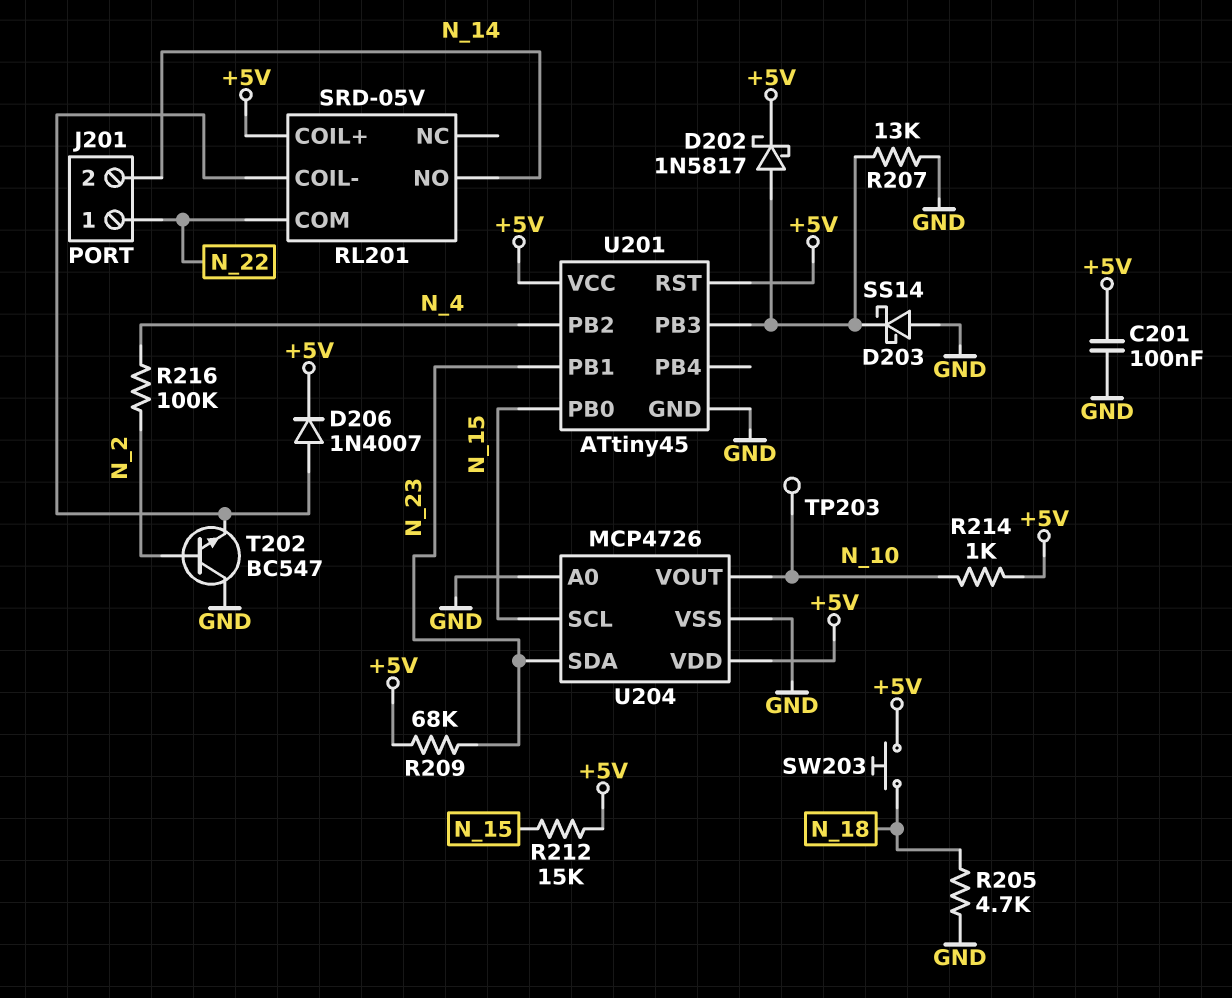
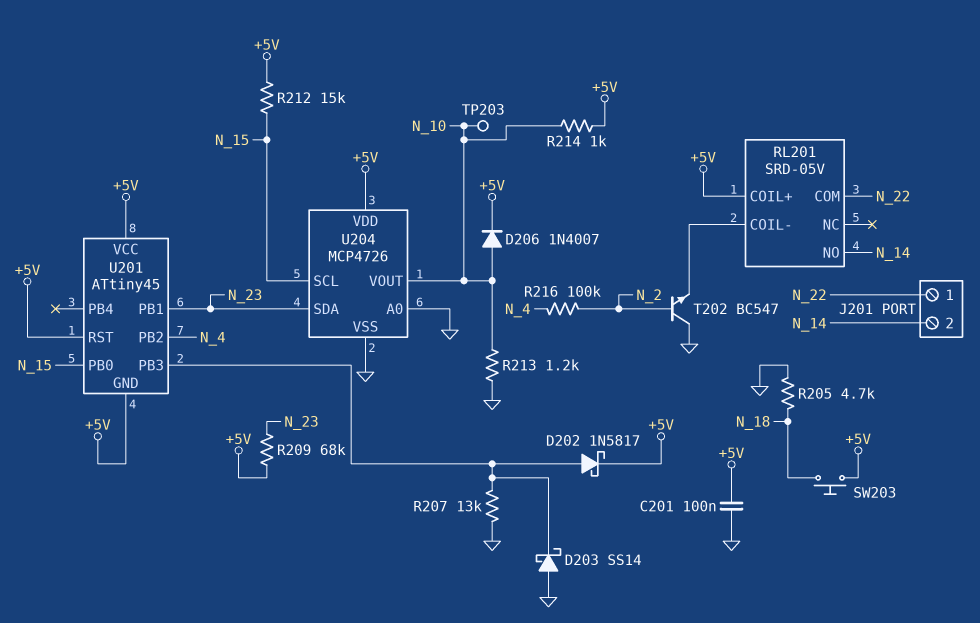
D206: diode 1N4007 (A RL201/COIL-, K +5V) -> diode 1N4007 (A N_10, K +5V)
R213: none -> 1.2k (GND, N_10)
U201 pin GND: GND -> +5V

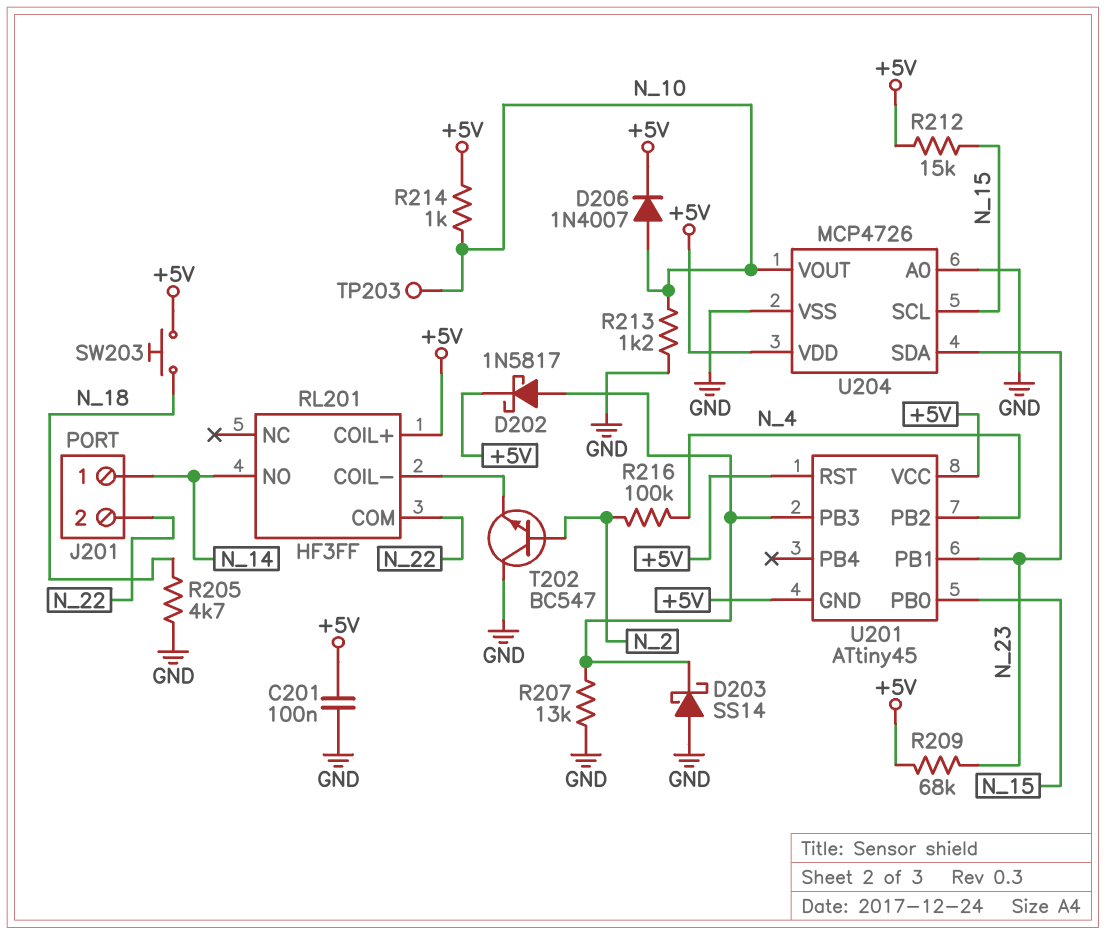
J201 pin 1: N_22 -> N_14
J201 pin 2: N_14 -> N_22
RL201: SRD-05V -> HF3FF

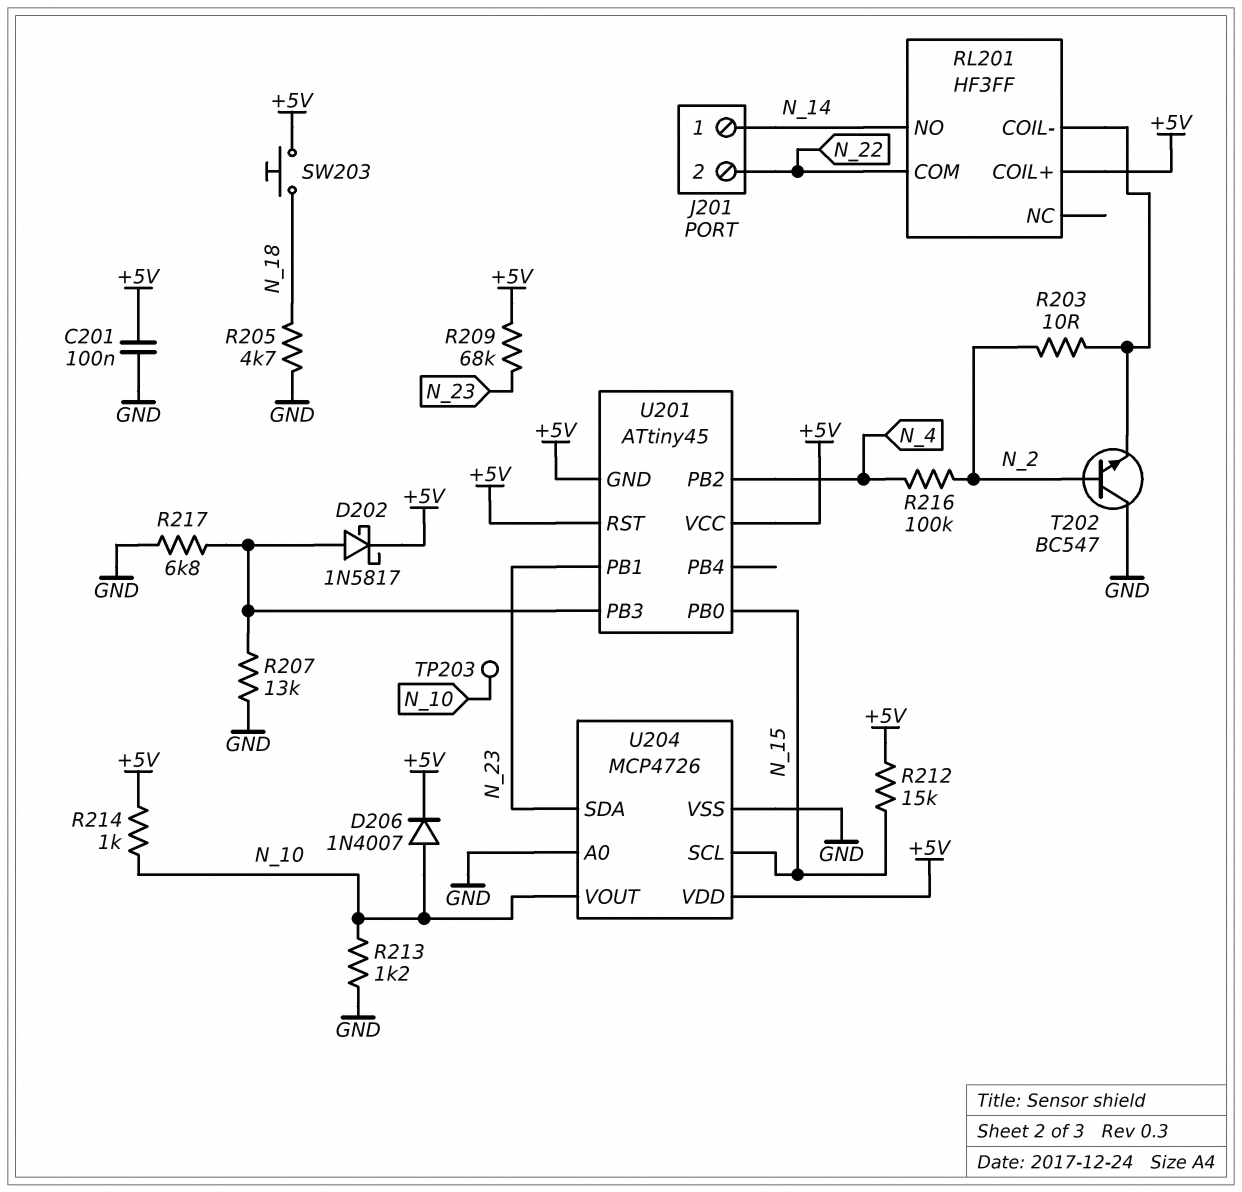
D203: schottky SS14 (A GND, K U201/PB3) -> none
R203: none -> 10 (N_2, RL201/COIL-)
R217: none -> 6.8k (GND, U201/PB3)

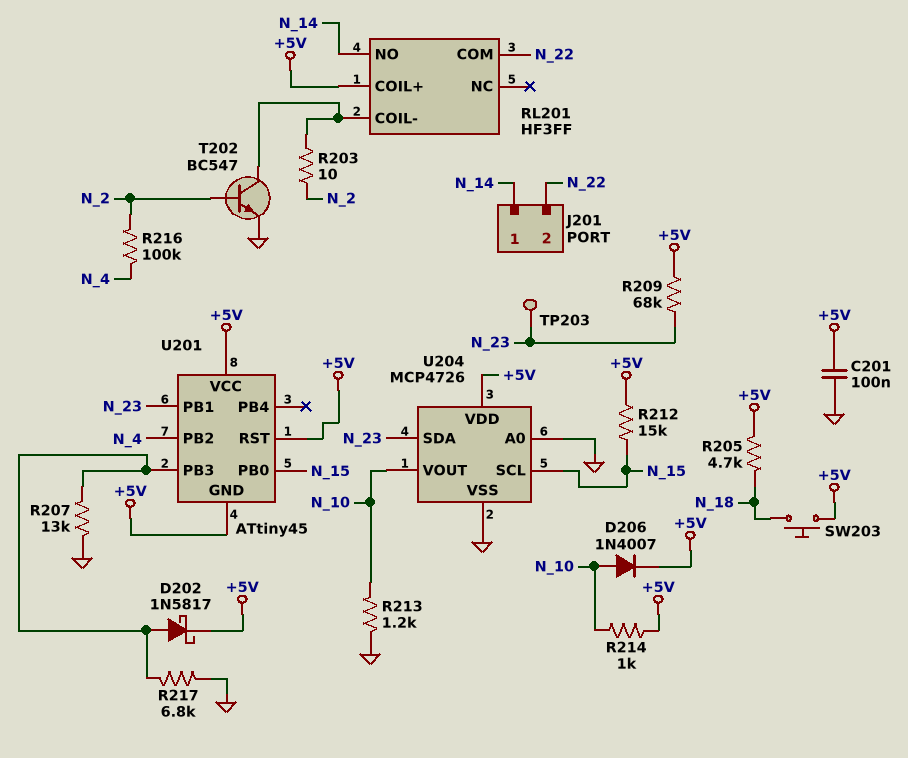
R205: 4.7k (GND, N_18) -> 4.7k (+5V, N_18)
T202: NPN BC547 (B N_2, C GND, E RL201/COIL-) -> NPN BC547 (B N_2, C RL201/COIL-, E GND)
TP203: test point (N_10) -> test point (N_23)

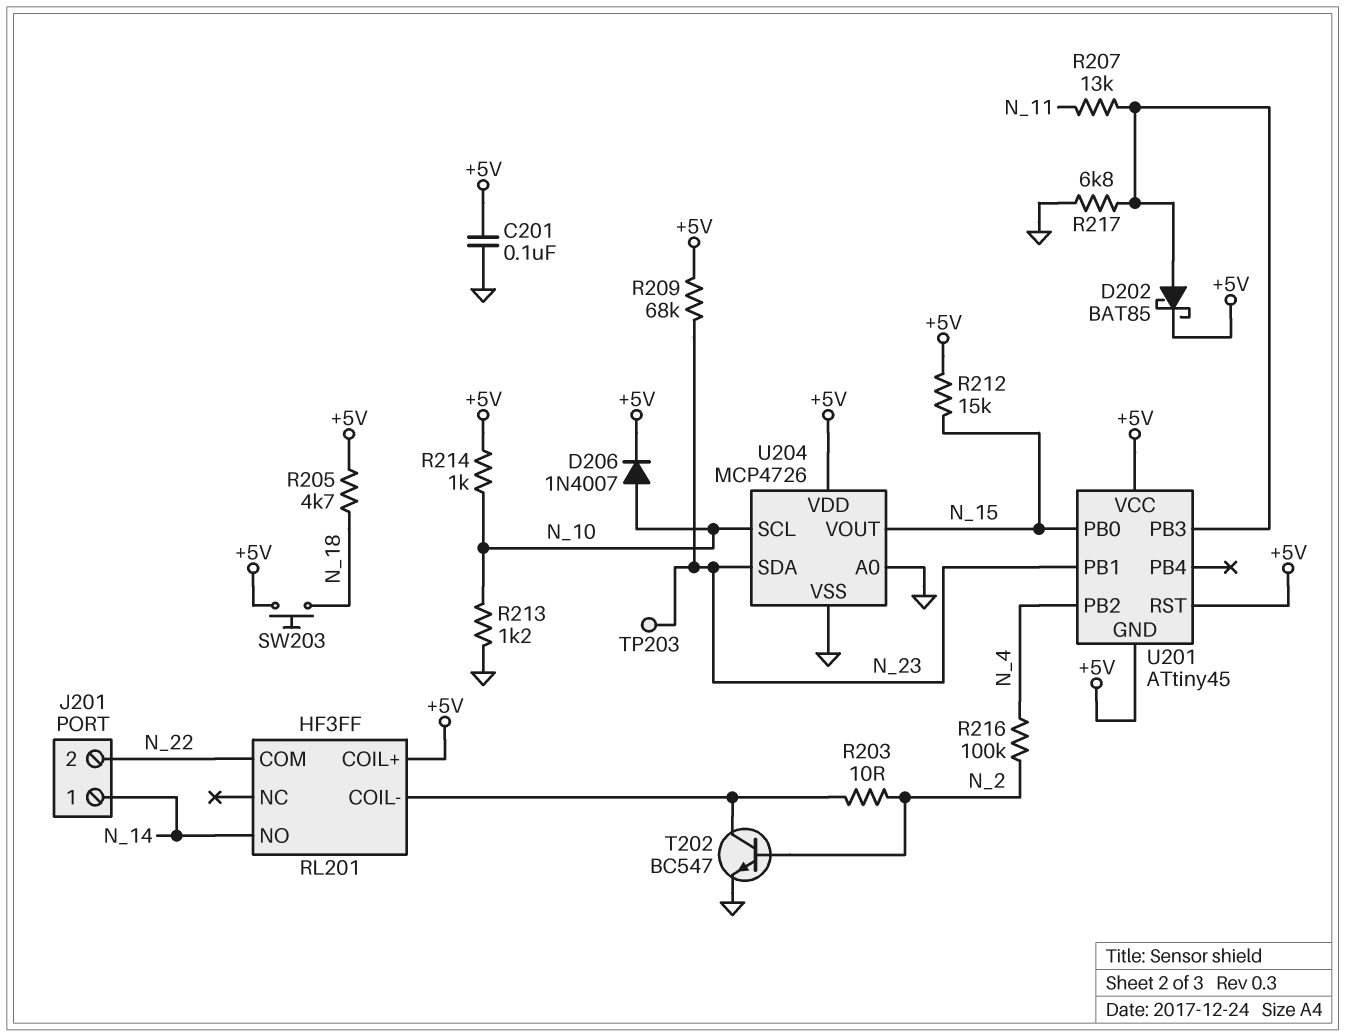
D202: schottky 1N5817 (A U201/PB3, K +5V) -> schottky BAT85 (A U201/PB3, K +5V)
R207: 13k (GND, U201/PB3) -> 13k (N_11, U201/PB3)
U204 pin SCL: N_15 -> N_10
U204 pin VOUT: N_10 -> N_15

